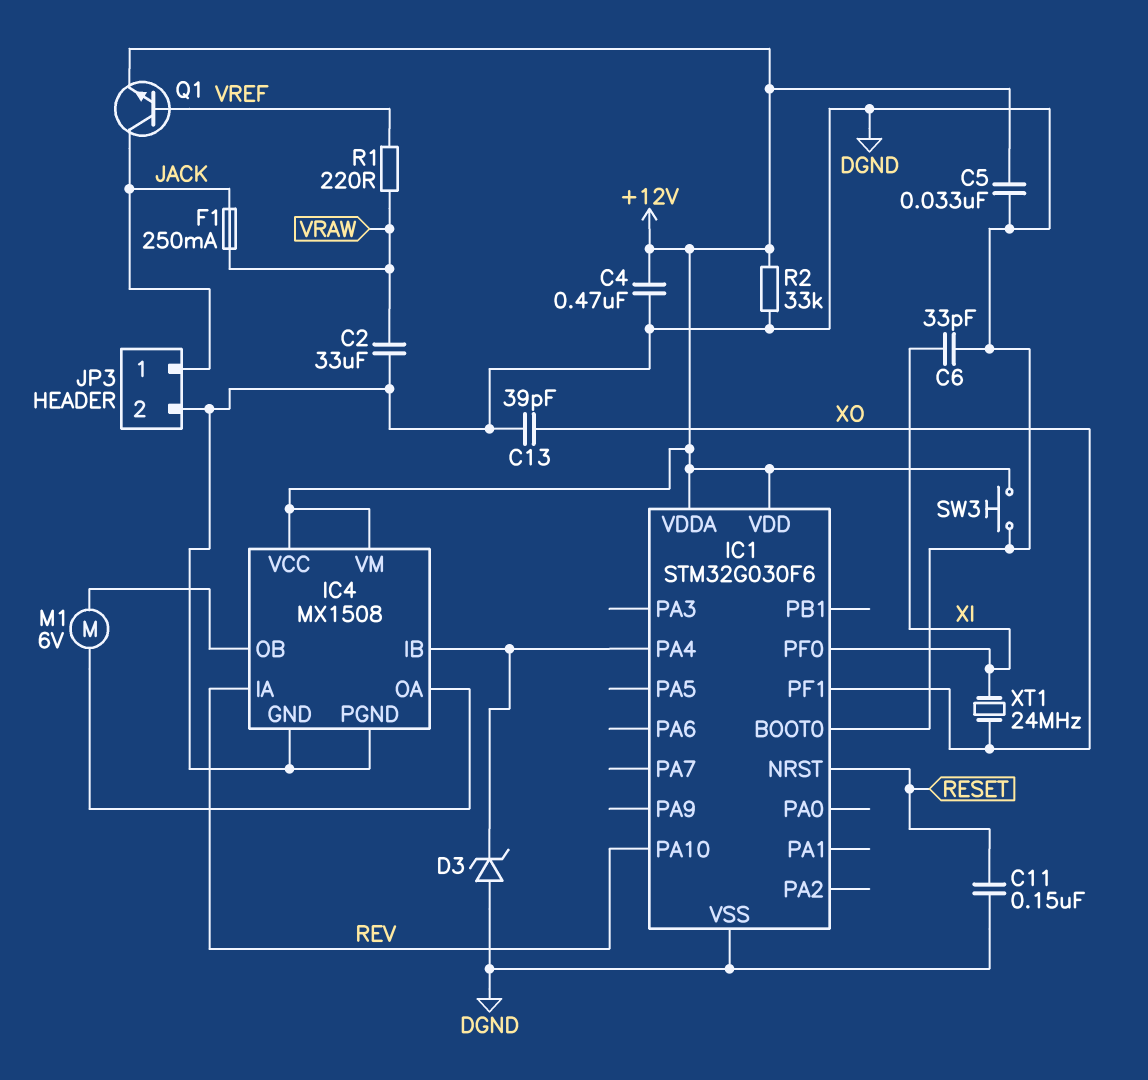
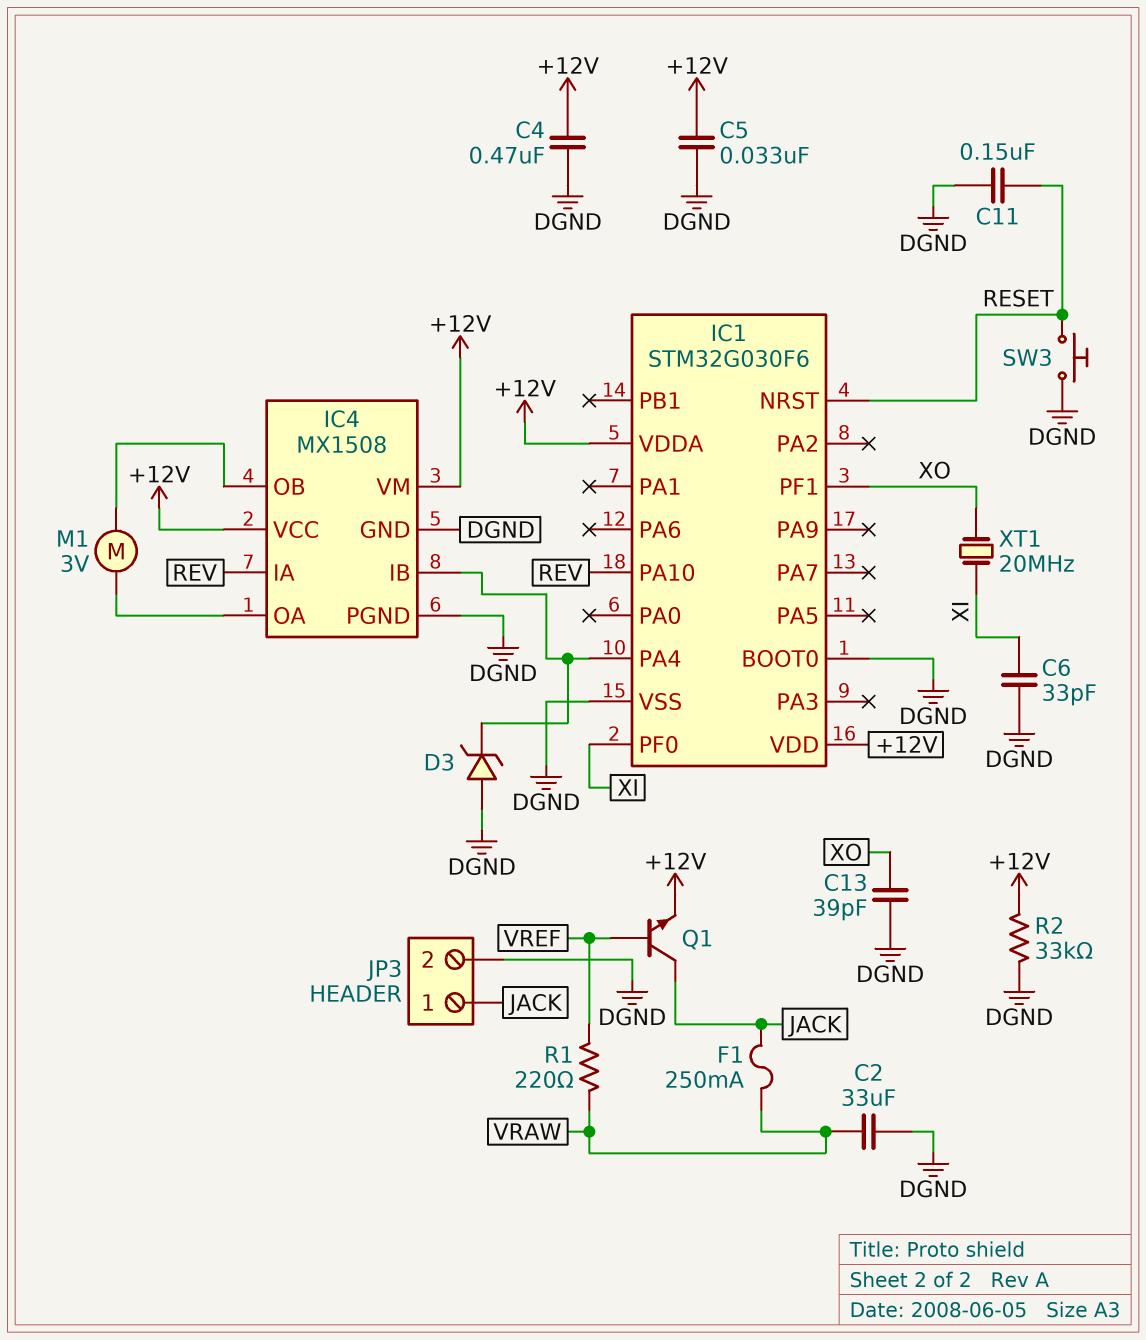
M1: motor 6V (IC4/OA, IC4/OB) -> motor 3V (IC4/OA, IC4/OB)
SW3: button (+12V, DGND) -> button (DGND, RESET)
XT1: 24MHz (XI, XO) -> 20MHz (XI, XO)

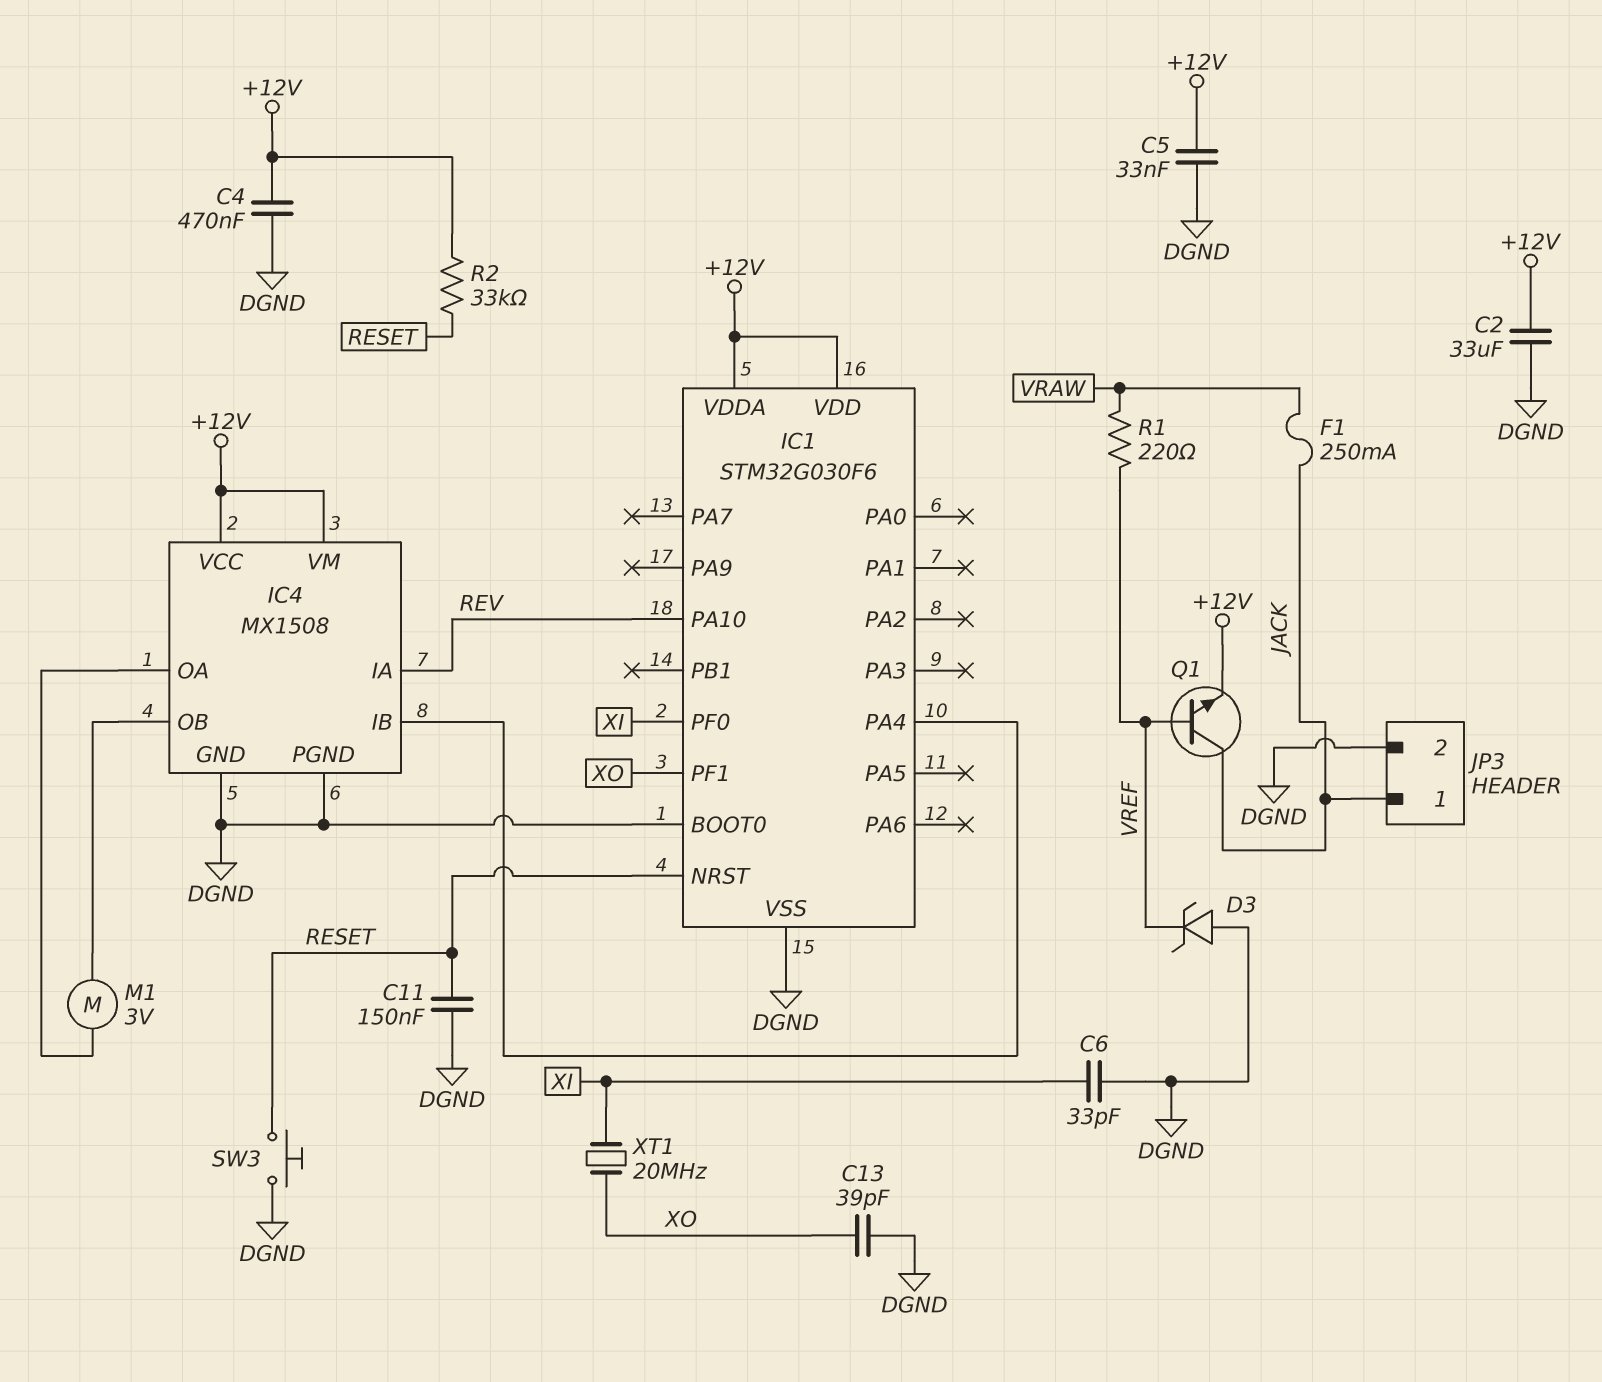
C2: 33uF (DGND, VRAW) -> 33uF (+12V, DGND)
D3: zener (A DGND, K IC1/PA4) -> zener (A DGND, K VREF)
R2: 33k (+12V, DGND) -> 33k (+12V, RESET)

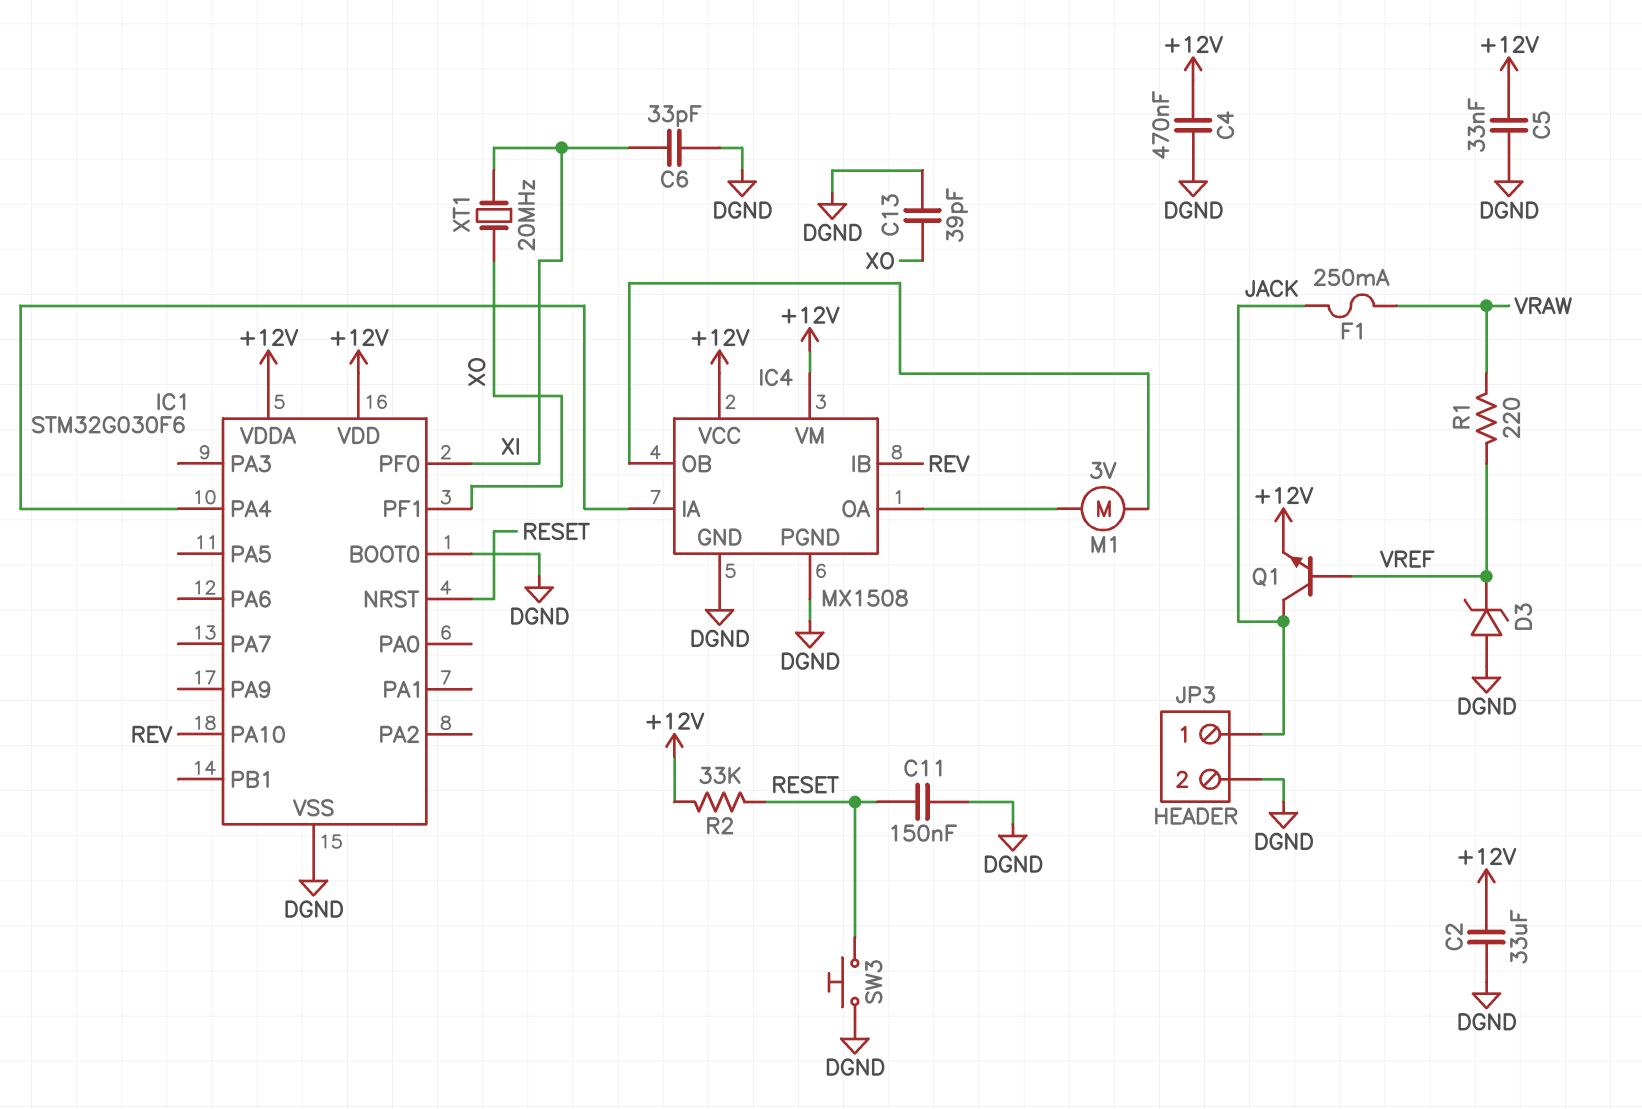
IC4 pin IA: REV -> IC1/PA4
IC4 pin IB: IC1/PA4 -> REV

